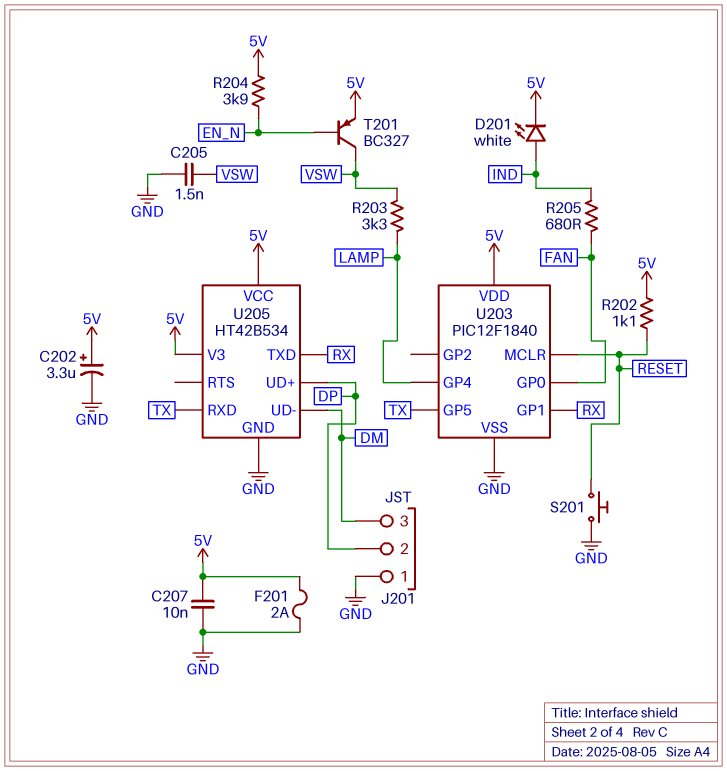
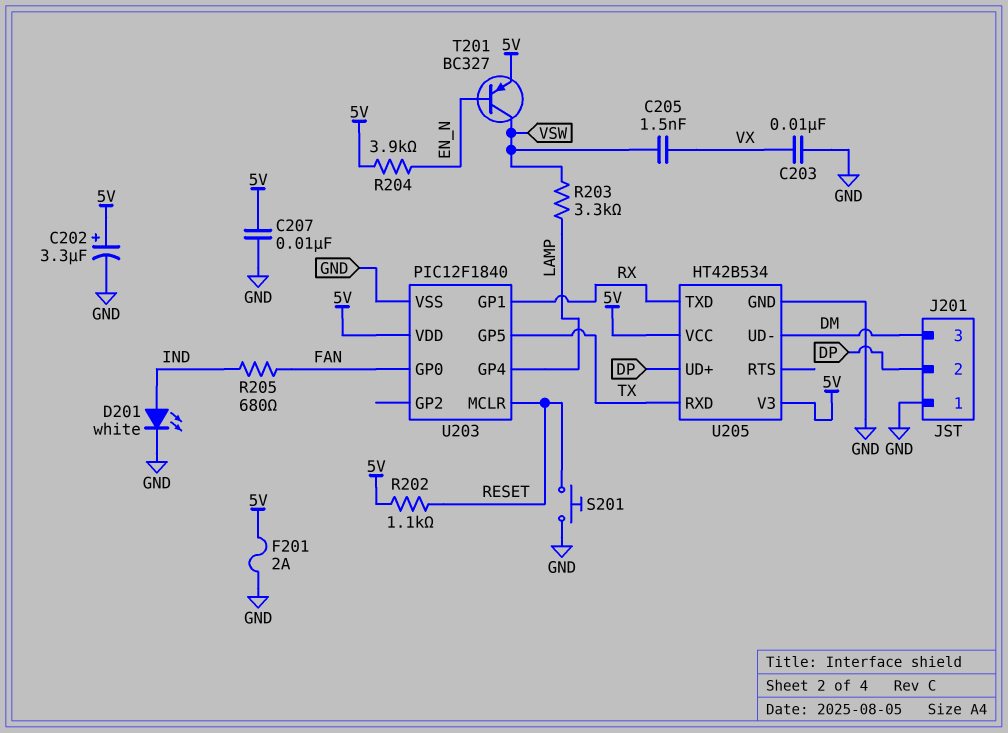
C203: none -> 10nF (GND, VX)
C205: 1.5nF (GND, VSW) -> 1.5nF (VSW, VX)
D201: LED white (A IND, K 5V) -> LED white (A IND, K GND)

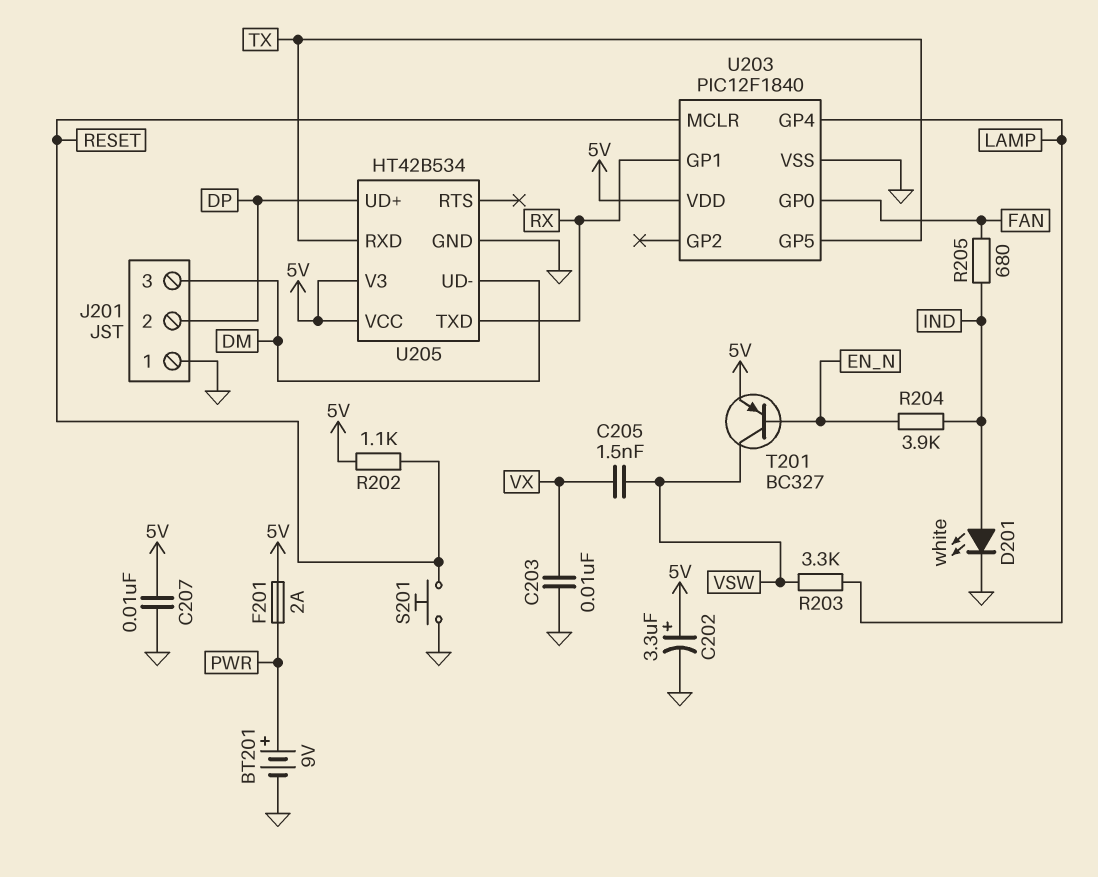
BT201: none -> 9V (plus PWR, minus GND)
F201: 2A (5V, GND) -> 2A (5V, PWR)
R204: 3.9k (5V, EN_N) -> 3.9k (EN_N, IND)

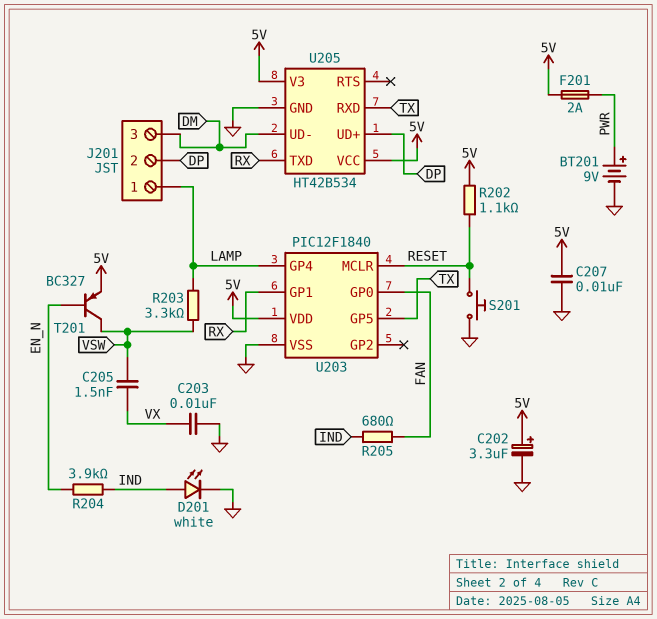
J201 pin 1: GND -> LAMP

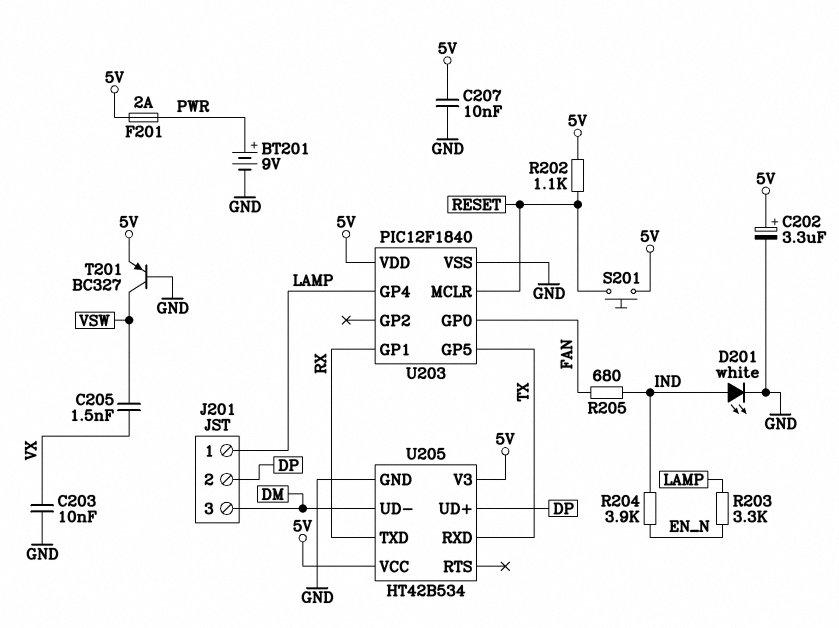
R203: 3.3k (LAMP, VSW) -> 3.3k (EN_N, LAMP)
S201: button (GND, RESET) -> button (5V, RESET)
T201: PNP BC327 (B EN_N, C VSW, E 5V) -> PNP BC327 (B GND, C VSW, E 5V)

